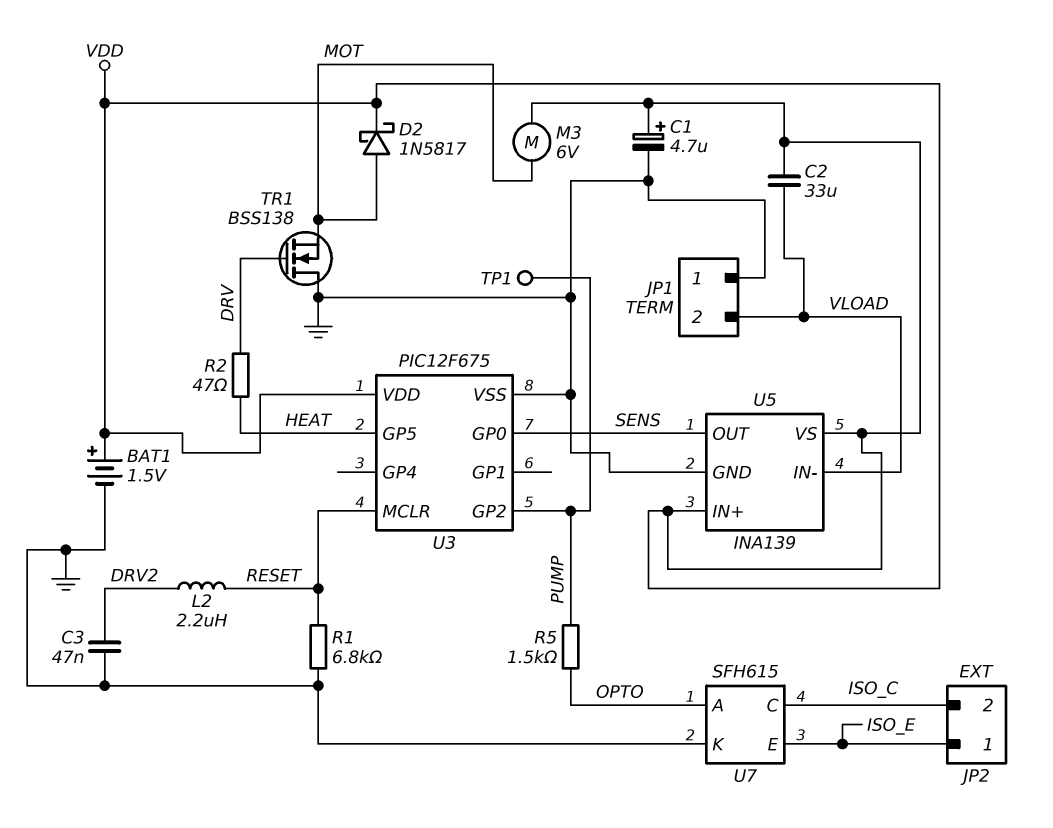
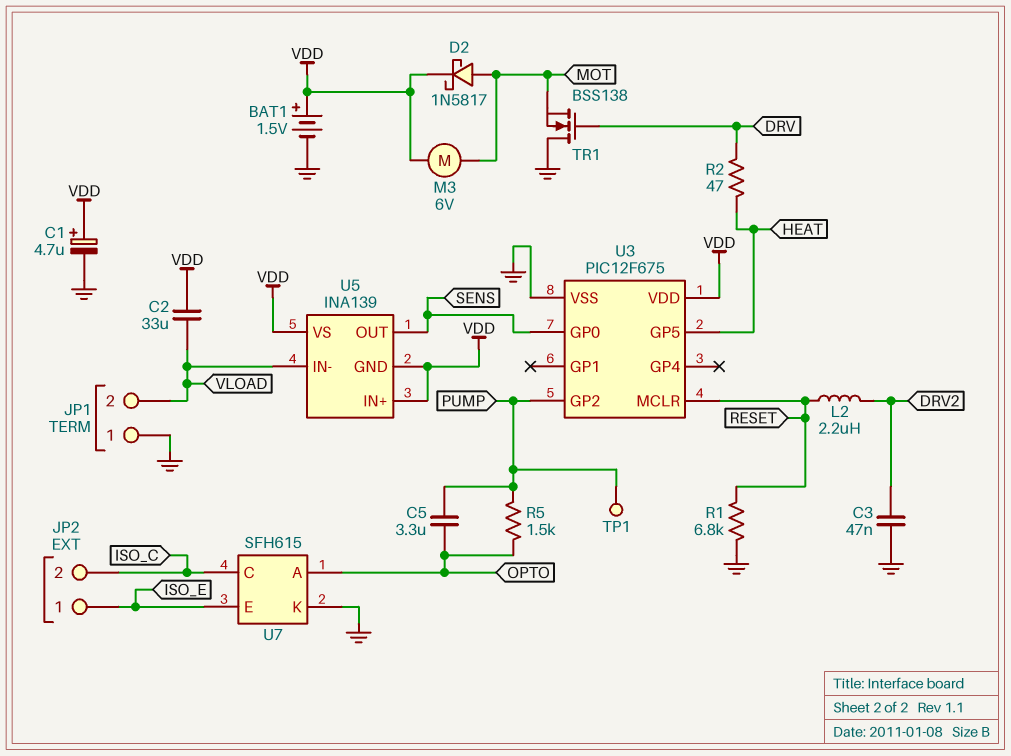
C5: none -> 3.3uF (OPTO, PUMP)
U5 pin GND: GND -> VDD

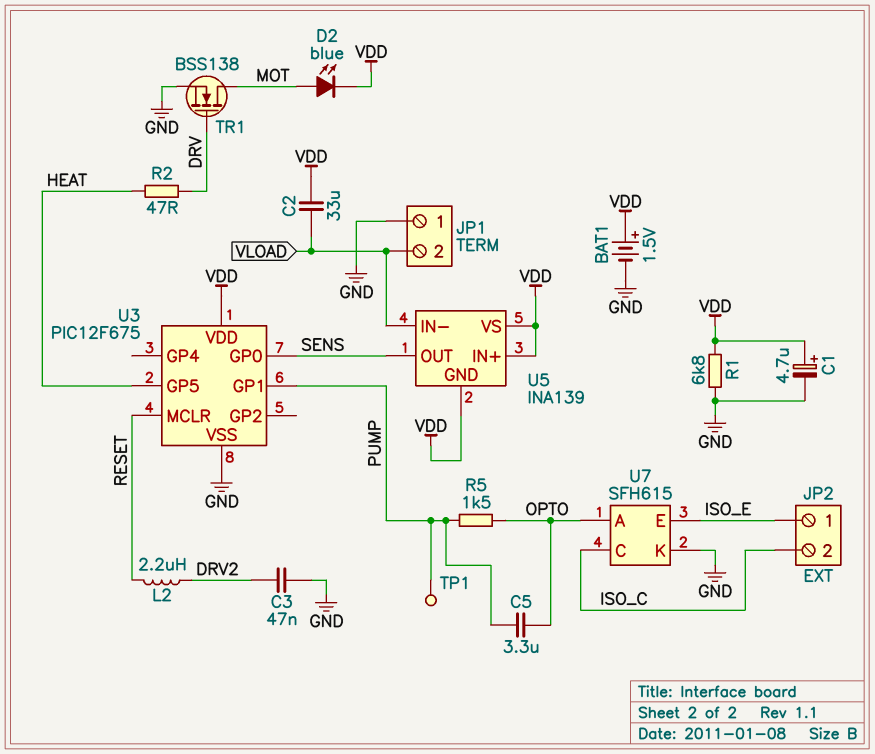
D2: schottky 1N5817 (A MOT, K VDD) -> LED blue (A MOT, K VDD)
M3: motor 6V (MOT, VDD) -> none
R1: 6.8k (GND, RESET) -> 6.8k (GND, VDD)
TR1: NMOS BSS138 (G DRV, D GND, S MOT) -> NMOS BSS138 (G DRV, D MOT, S GND)
U3 pin GP1: none -> PUMP
U3 pin GP2: PUMP -> none

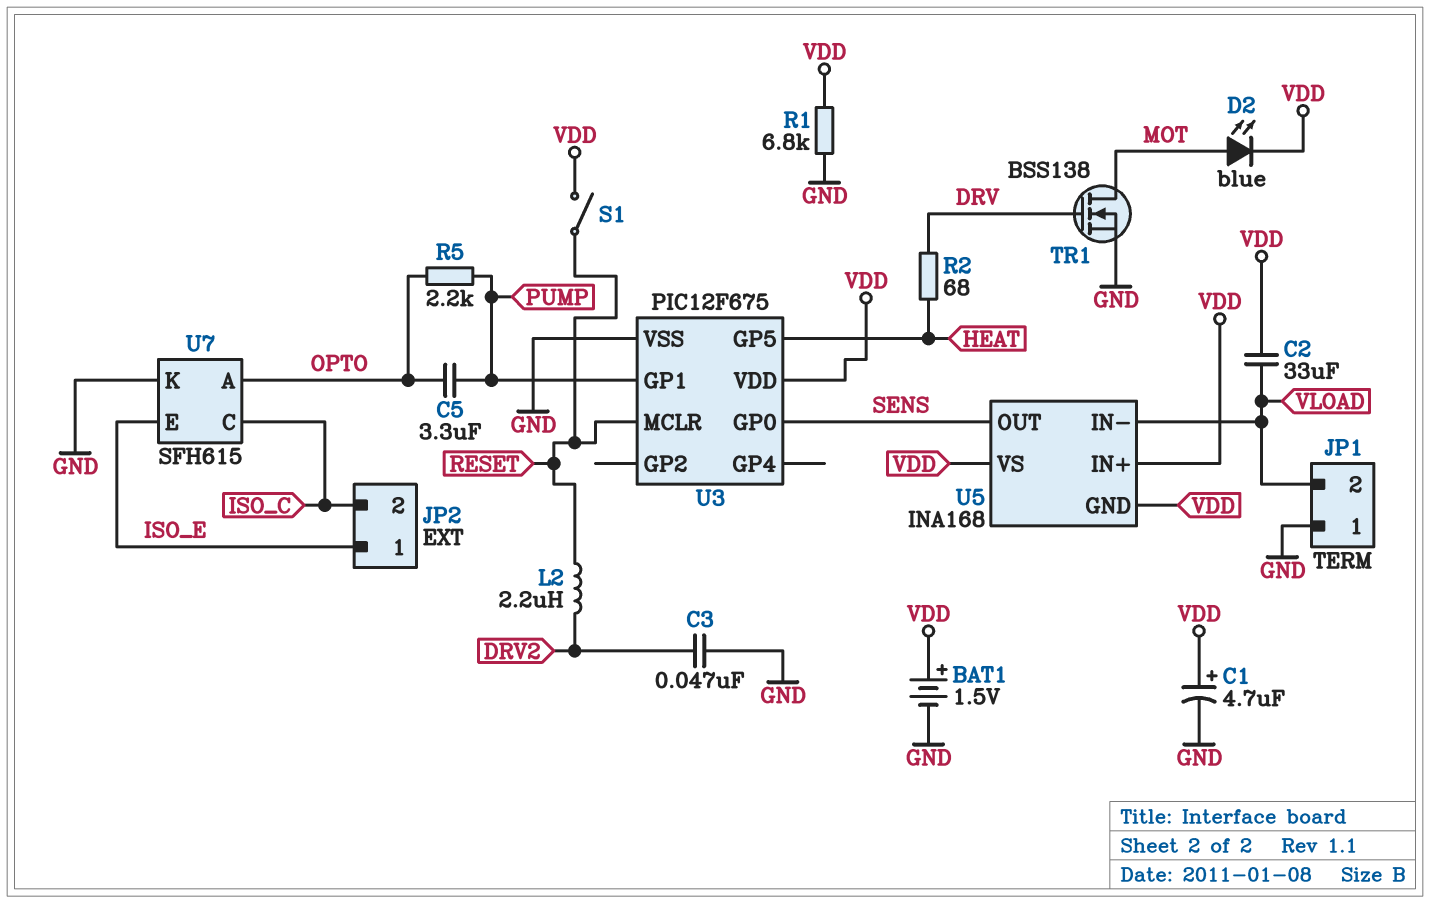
R2: 47 (DRV, HEAT) -> 68 (DRV, HEAT)
R5: 1.5k (OPTO, PUMP) -> 2.2k (OPTO, PUMP)
S1: none -> switch (RESET, VDD)
TP1: test point (PUMP) -> none
U5: INA139 -> INA168

